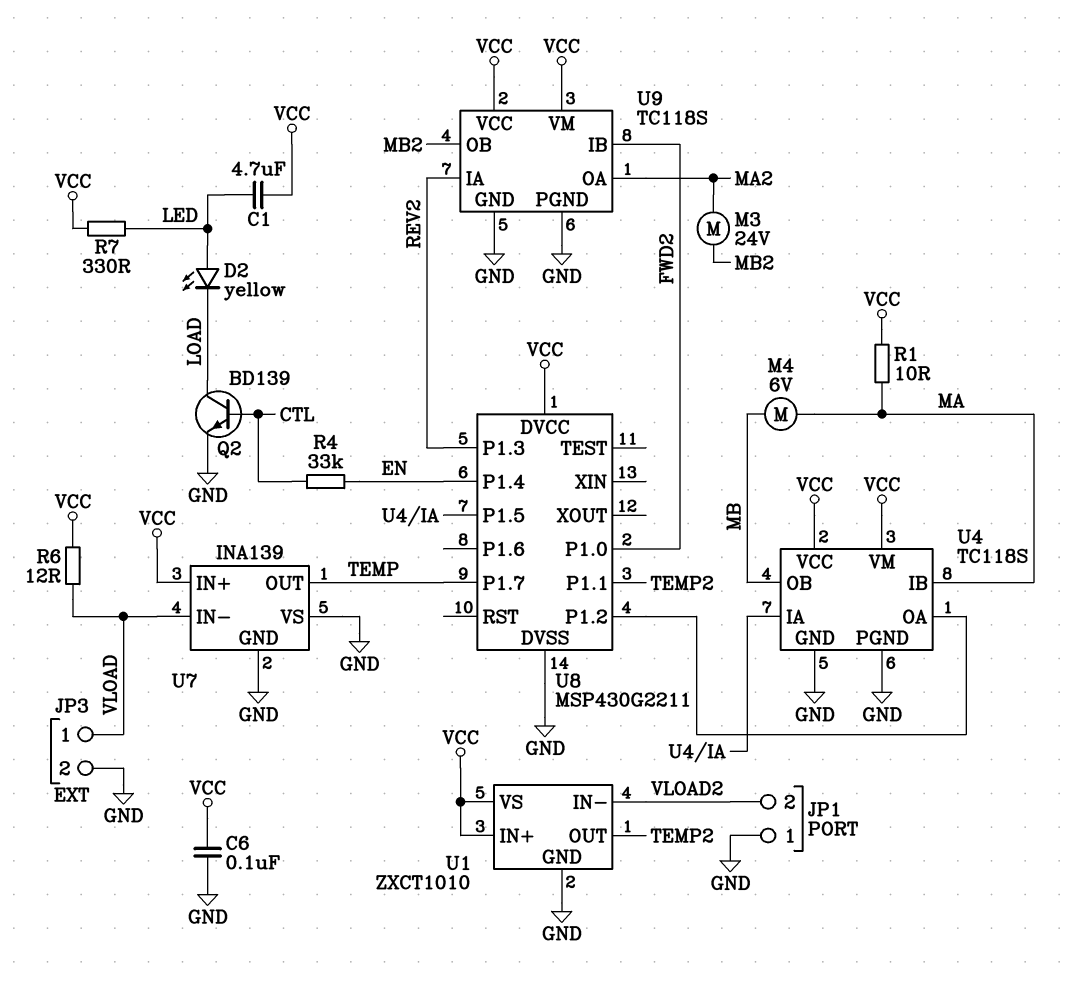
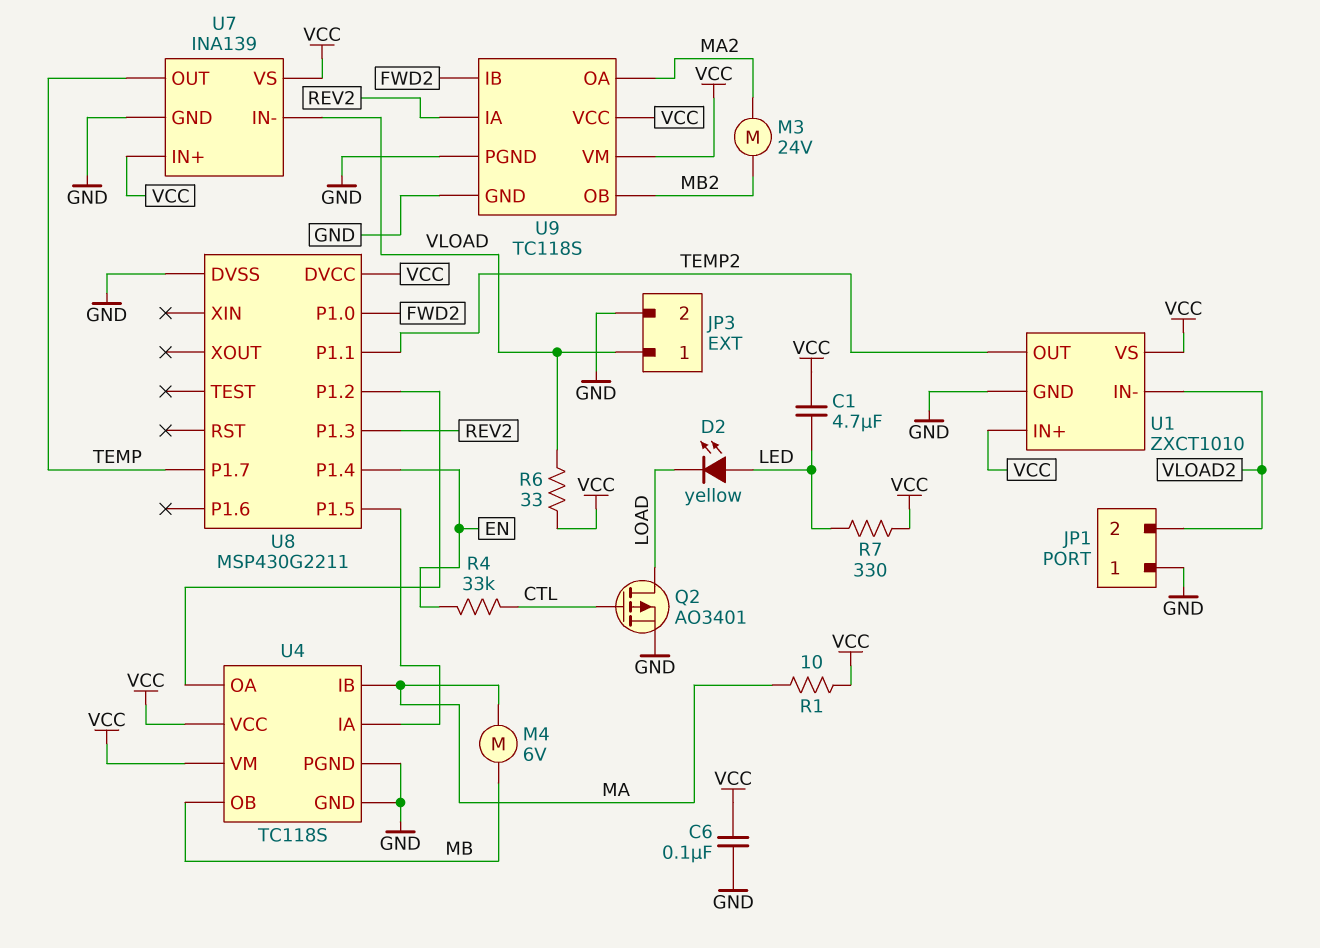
Q2: NPN BD139 (B CTL, C LOAD, E GND) -> PMOS AO3401 (G CTL, D LOAD, S GND)
R6: 12 (VCC, VLOAD) -> 33 (VCC, VLOAD)
U7 pin VS: GND -> VCC

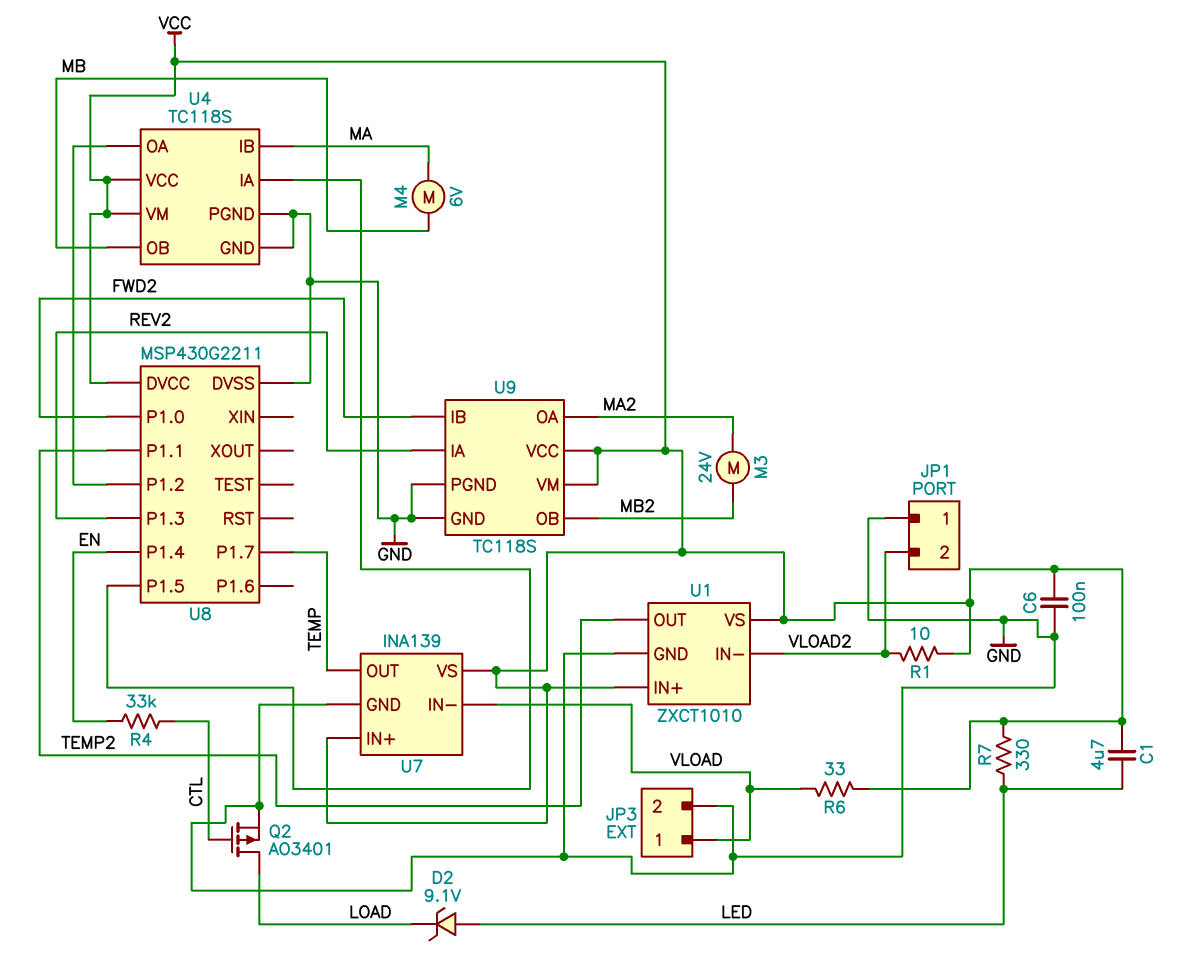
D2: LED yellow (A LED, K LOAD) -> zener 9.1V (A LED, K LOAD)
R1: 10 (MA, VCC) -> 10 (VCC, VLOAD2)

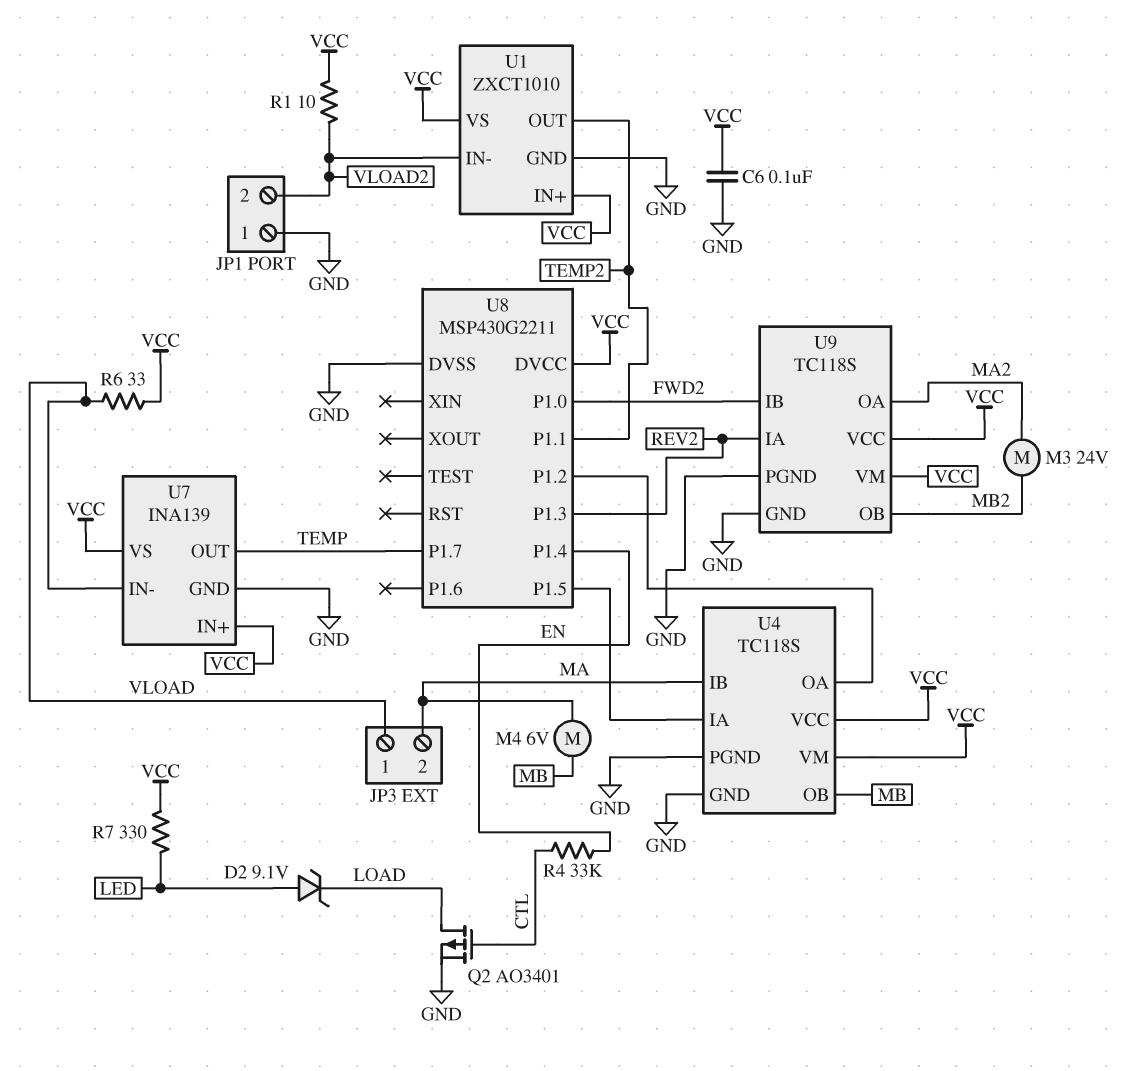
C1: 4.7uF (LED, VCC) -> none
JP3 pin 2: GND -> MA

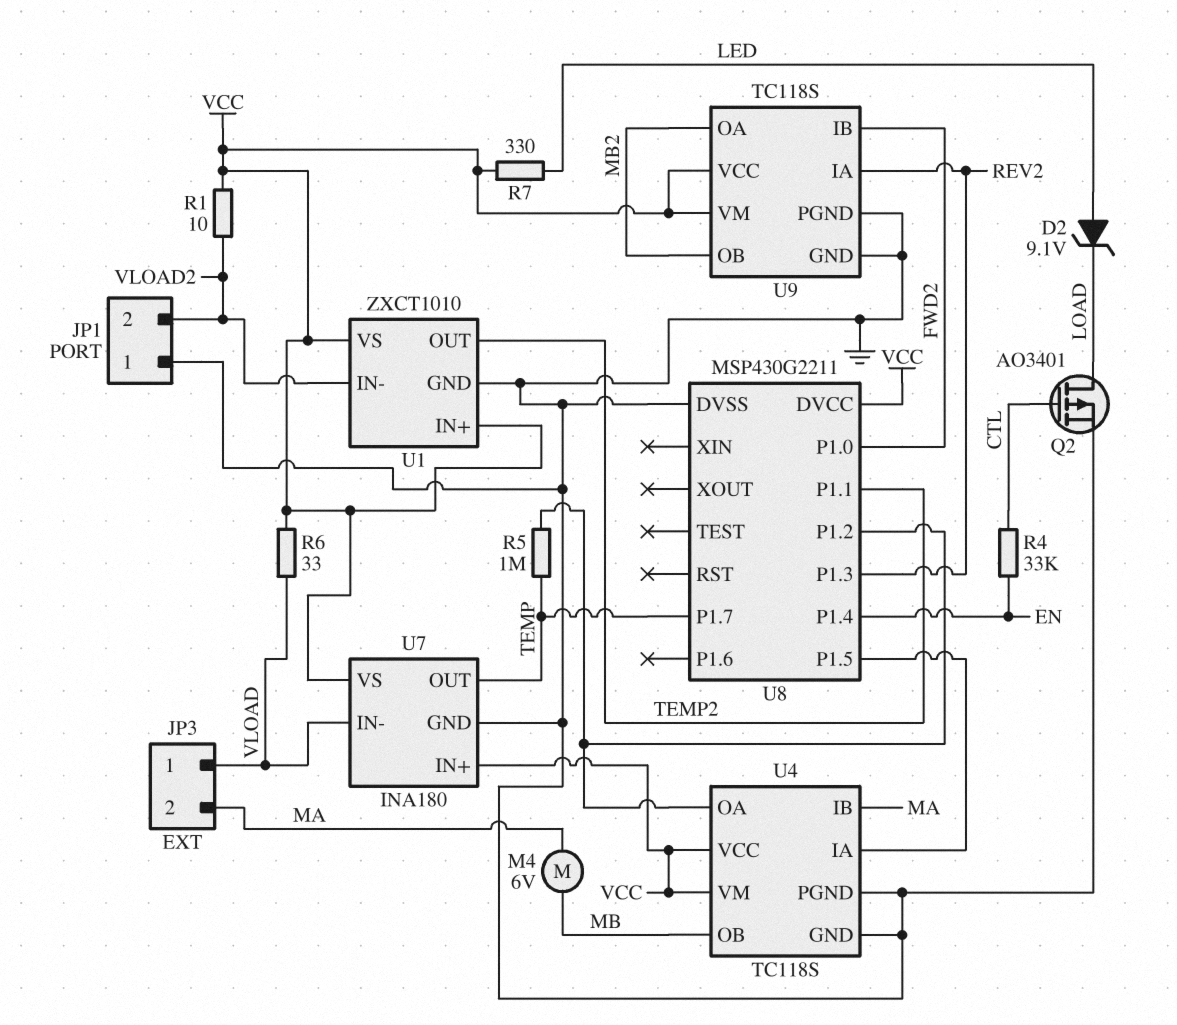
C6: 100nF (GND, VCC) -> none
M3: motor 24V (MA2, MB2) -> none
R5: none -> 1M (TEMP, U4/OA)
U7: INA139 -> INA180
U9 pin OA: MA2 -> MB2

